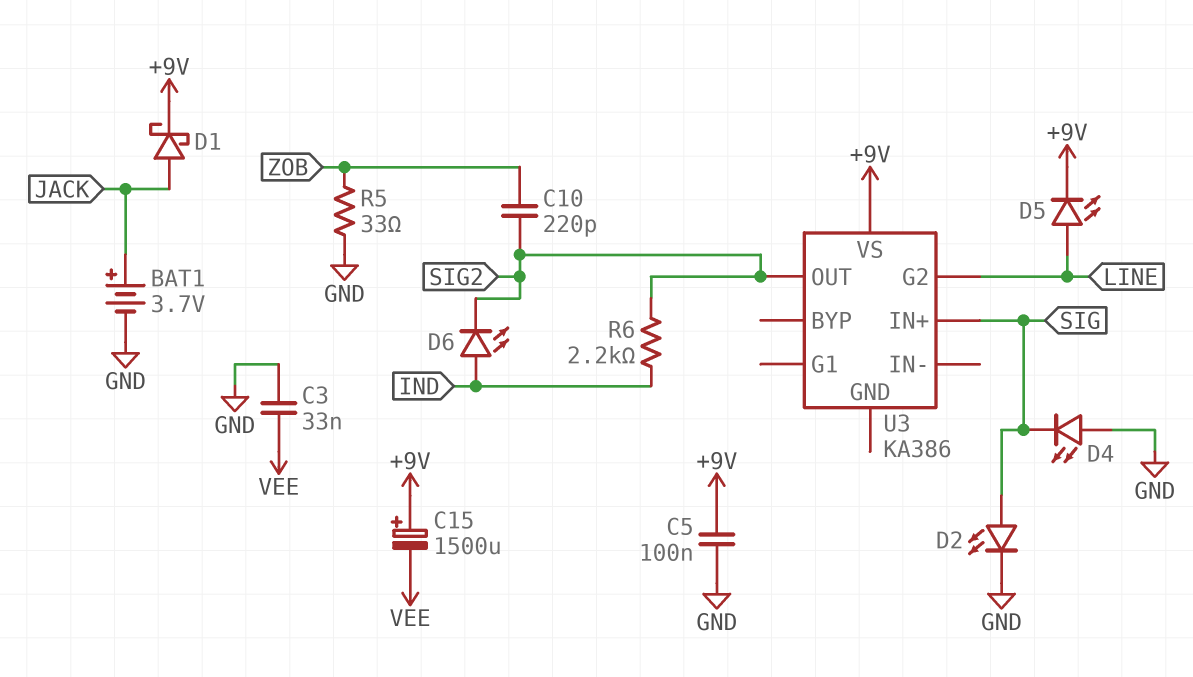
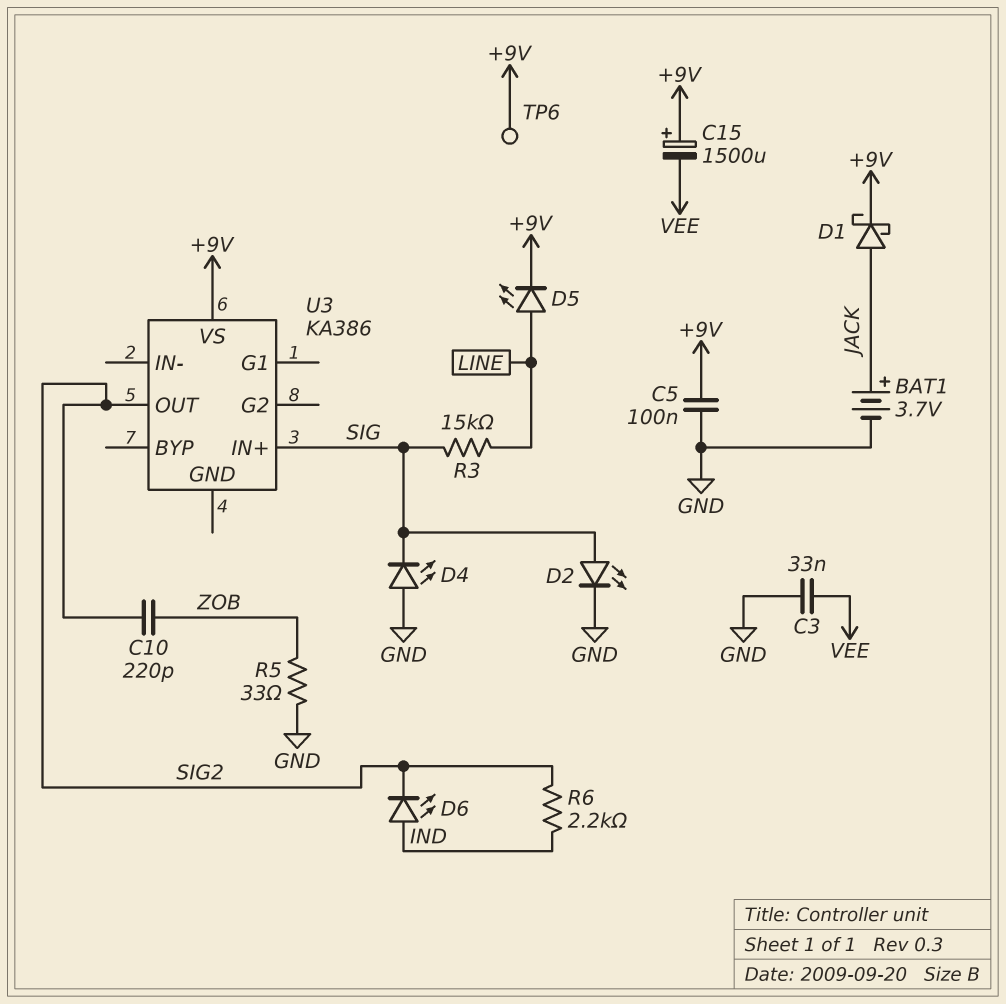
R3: none -> 15k (LINE, SIG)
TP6: none -> test point (+9V)
U3 pin G2: LINE -> none

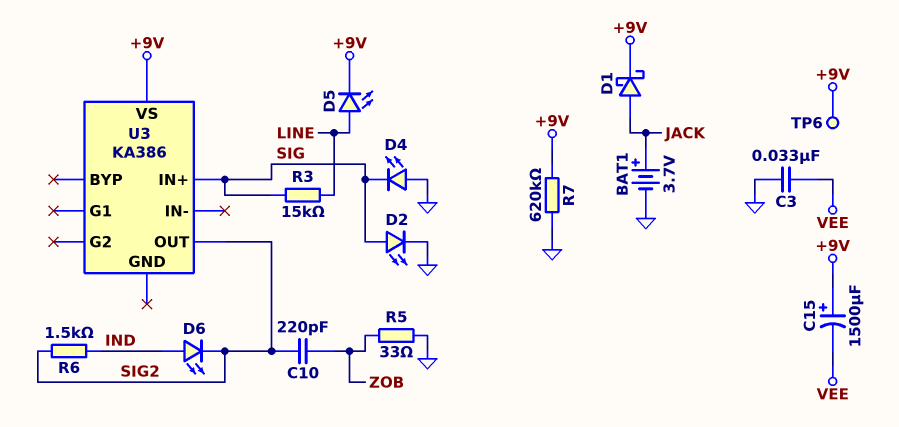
C5: 100nF (+9V, GND) -> none
R6: 2.2k (IND, SIG2) -> 1.5k (IND, SIG2)
R7: none -> 620k (+9V, GND)

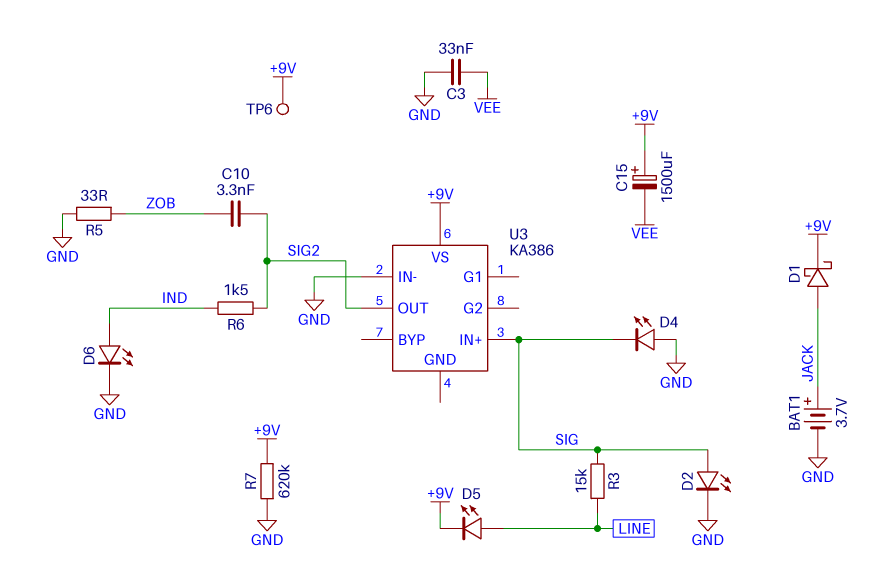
C10: 220pF (SIG2, ZOB) -> 3.3nF (SIG2, ZOB)
D6: LED (A IND, K SIG2) -> LED (A IND, K GND)
U3 pin IN-: none -> GND

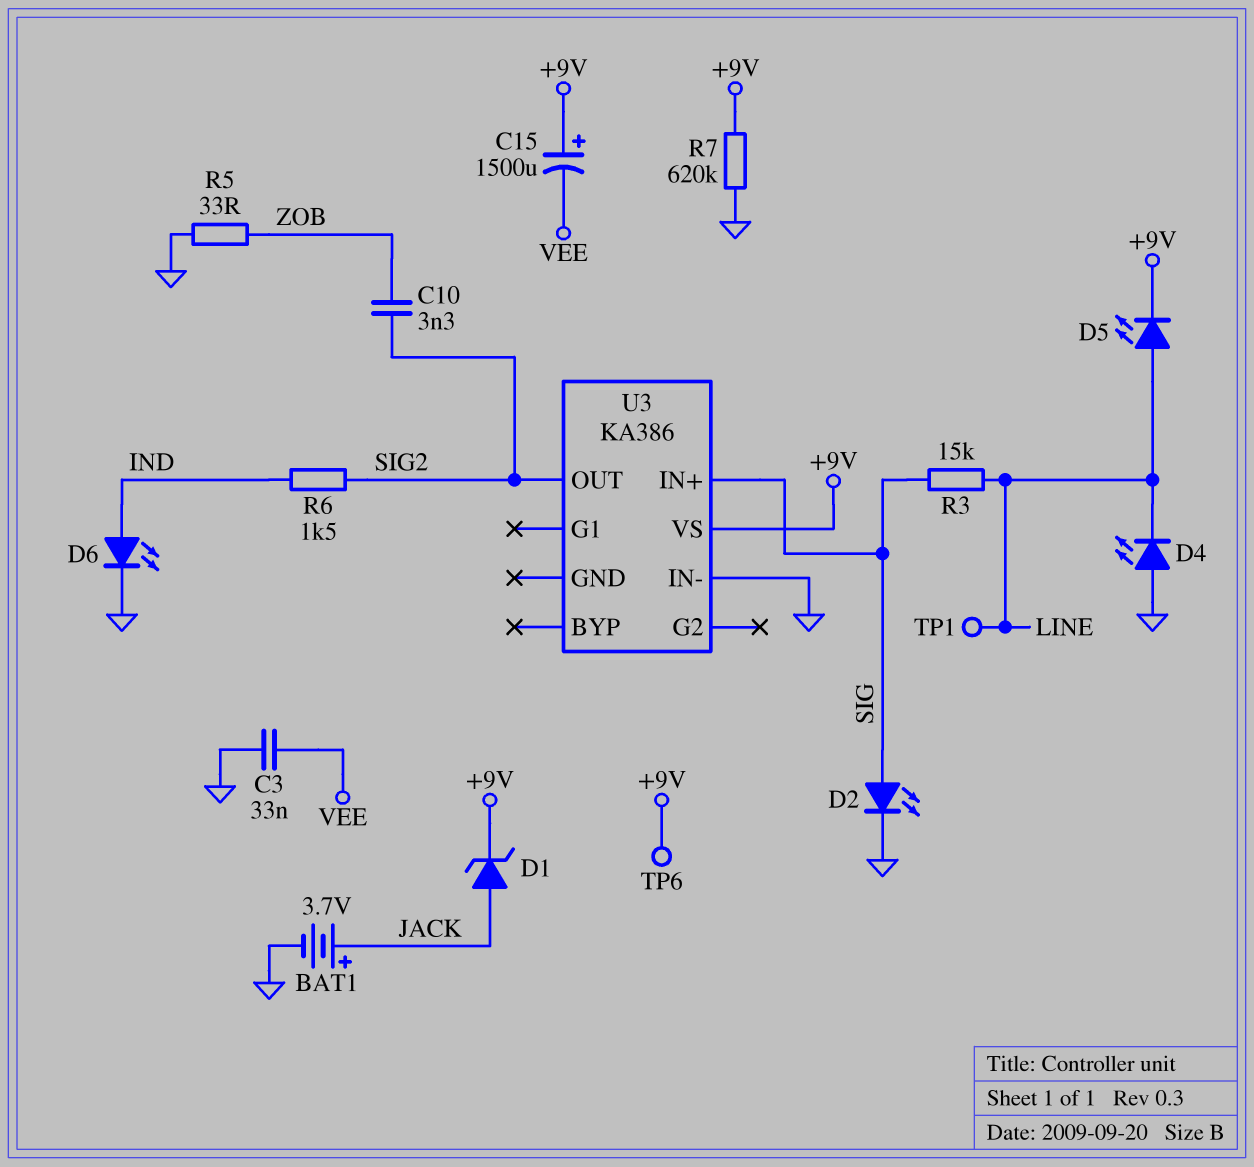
D1: schottky (A JACK, K +9V) -> zener (A JACK, K +9V)
D4: LED (A GND, K SIG) -> LED (A GND, K LINE)
TP1: none -> test point (LINE)

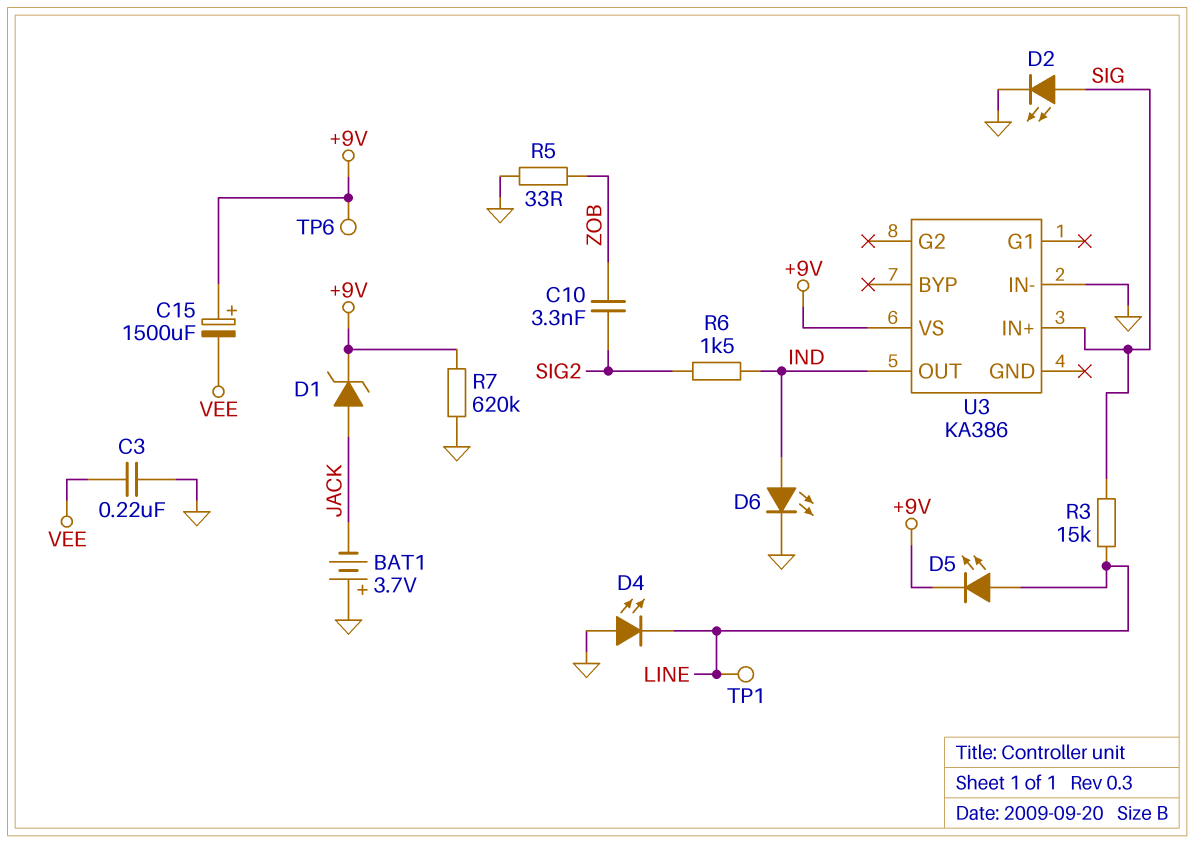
BAT1: 3.7V (plus JACK, minus GND) -> 3.7V (plus GND, minus JACK)
C3: 33nF (GND, VEE) -> 220nF (GND, VEE)
U3 pin OUT: SIG2 -> IND

